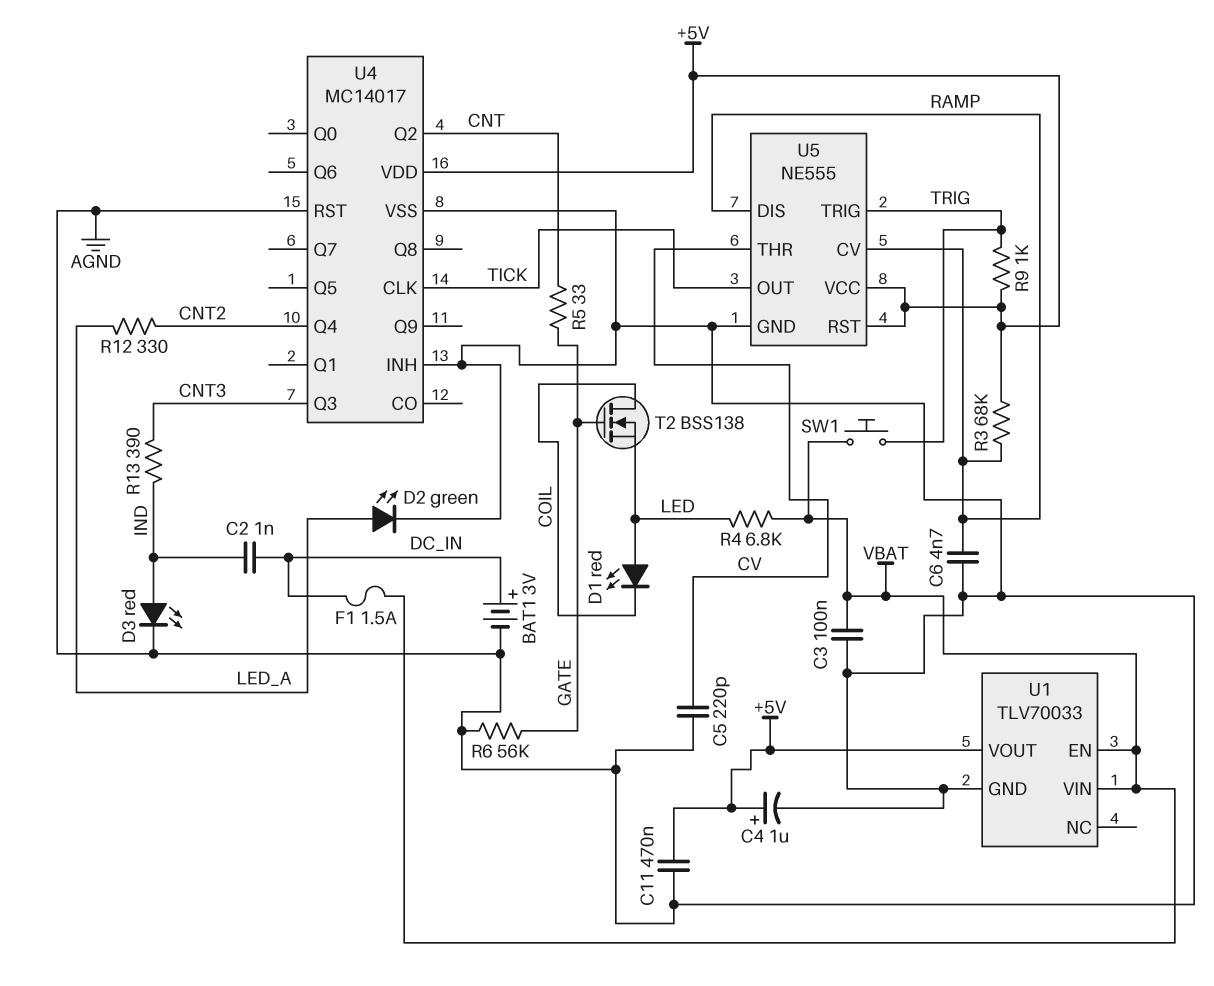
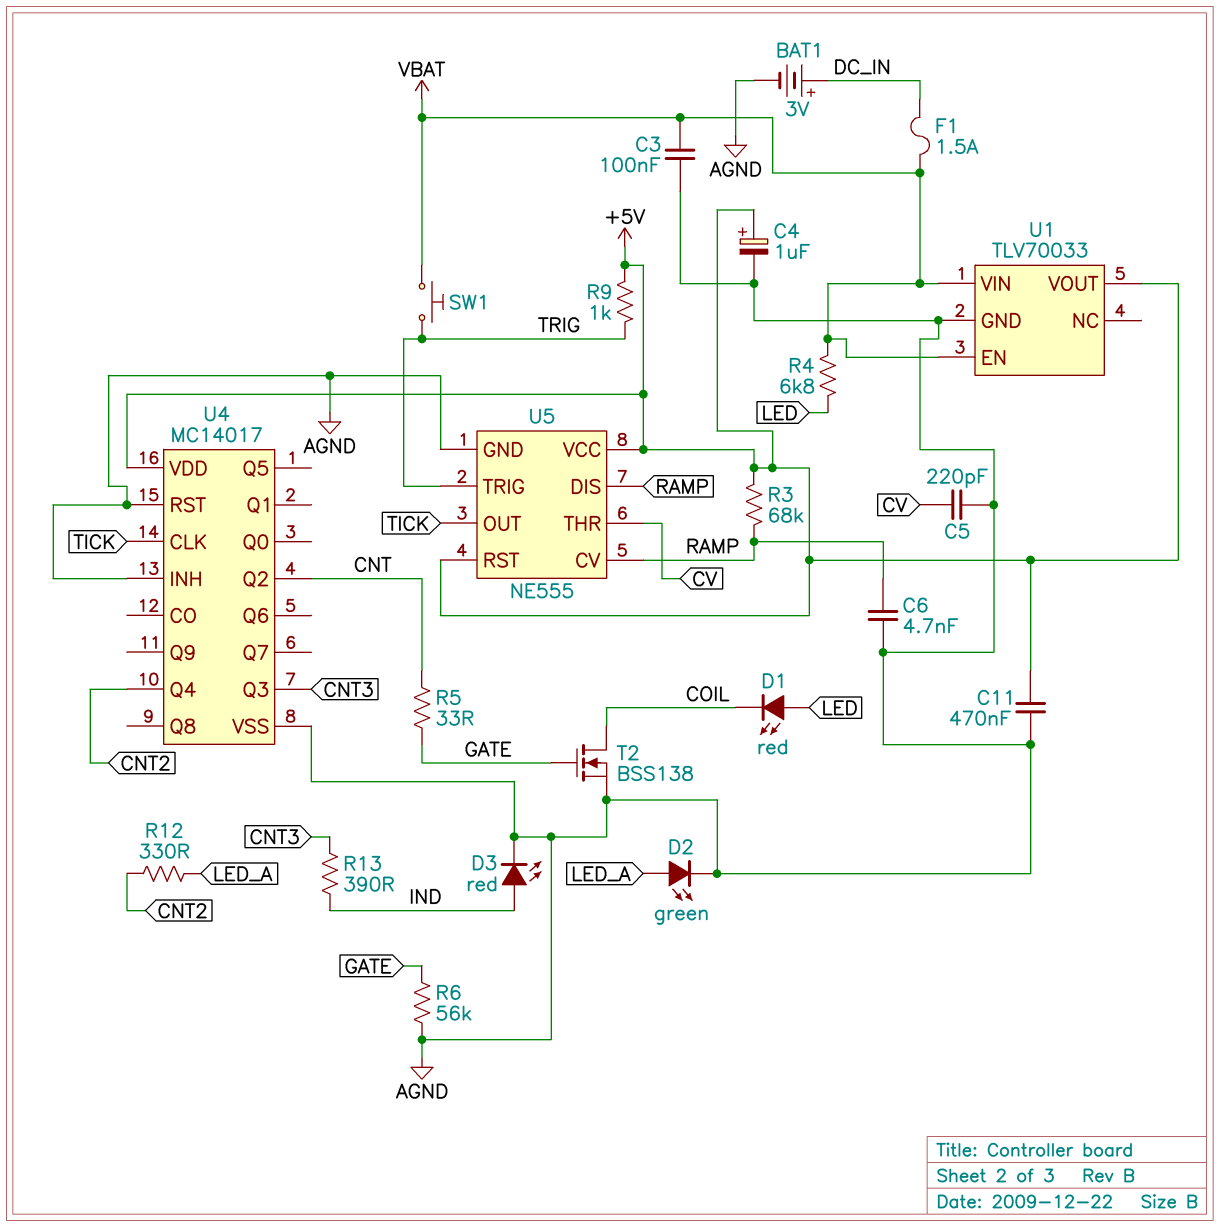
C2: 1nF (DC_IN, IND) -> none
T2: NMOS BSS138 (G GATE, D COIL, S LED) -> NMOS BSS138 (G GATE, D COIL, S AGND)

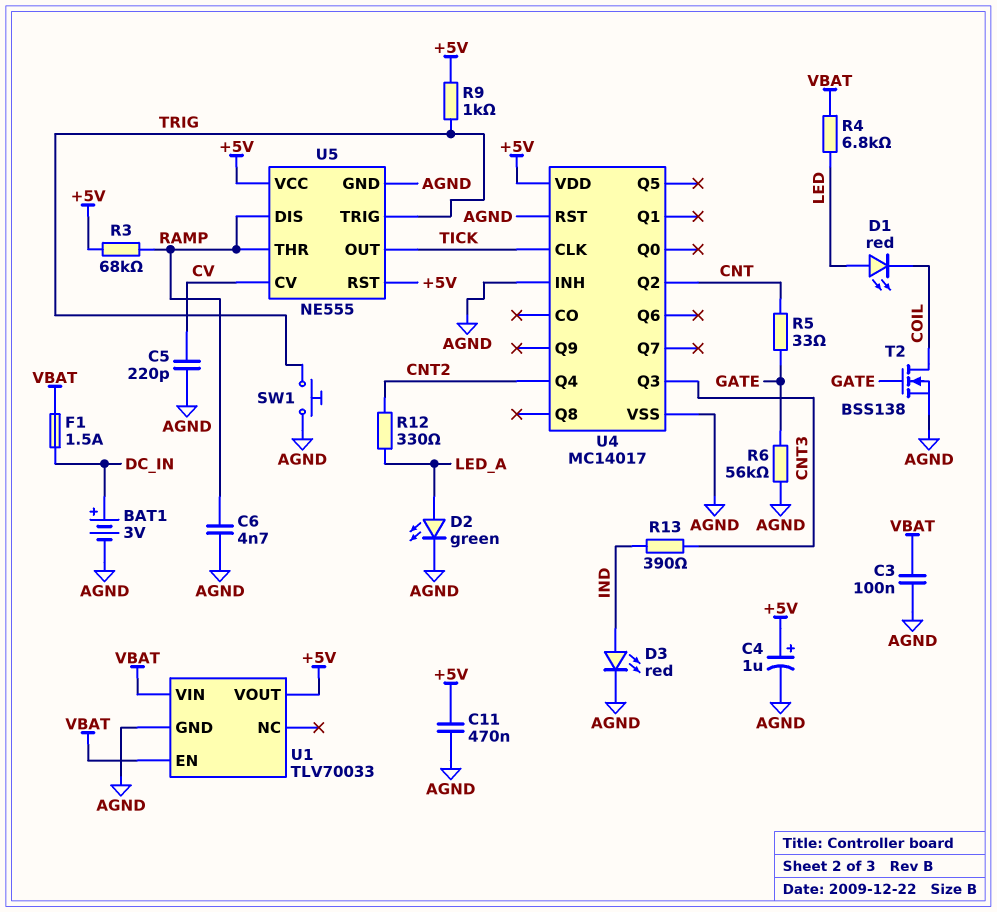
SW1: button (TRIG, VBAT) -> button (AGND, TRIG)
U5 pin CV: RAMP -> CV
U5 pin THR: CV -> RAMP

